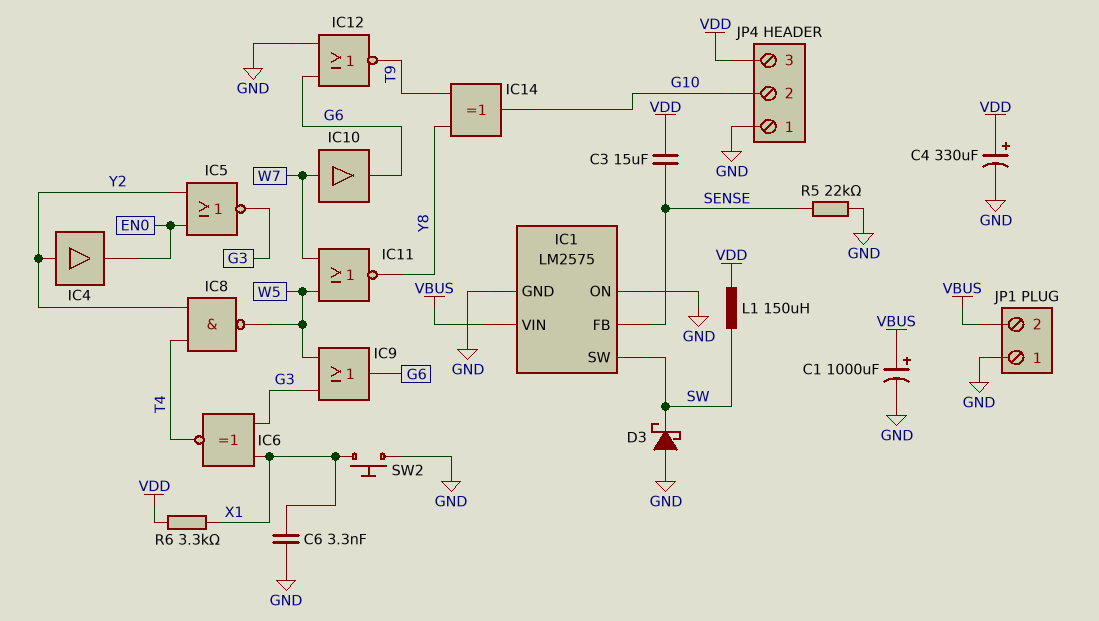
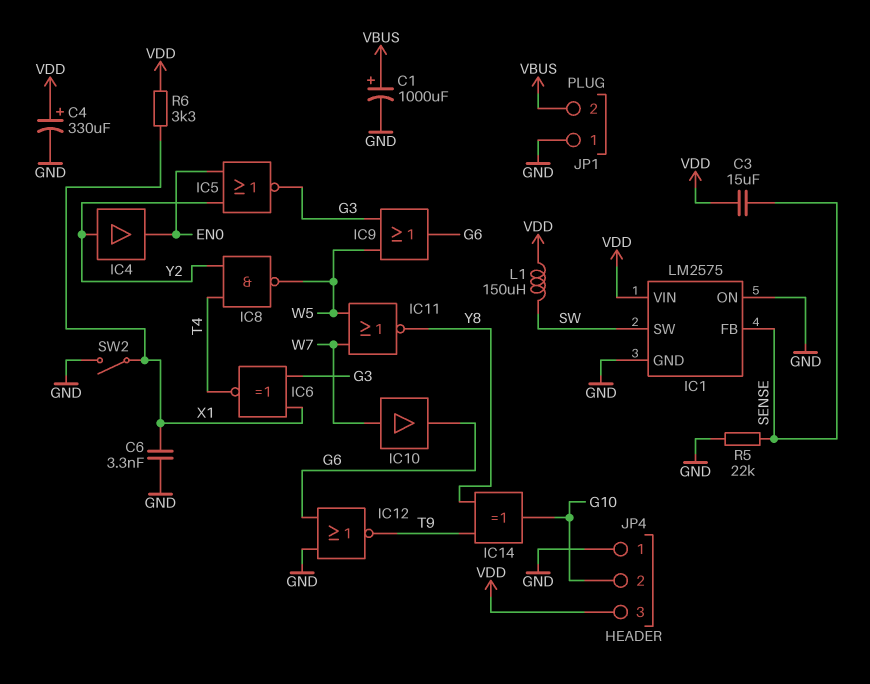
D3: schottky (A GND, K SW) -> none
IC1 pin VIN: VBUS -> VDD
SW2: button (GND, X1) -> switch (GND, X1)

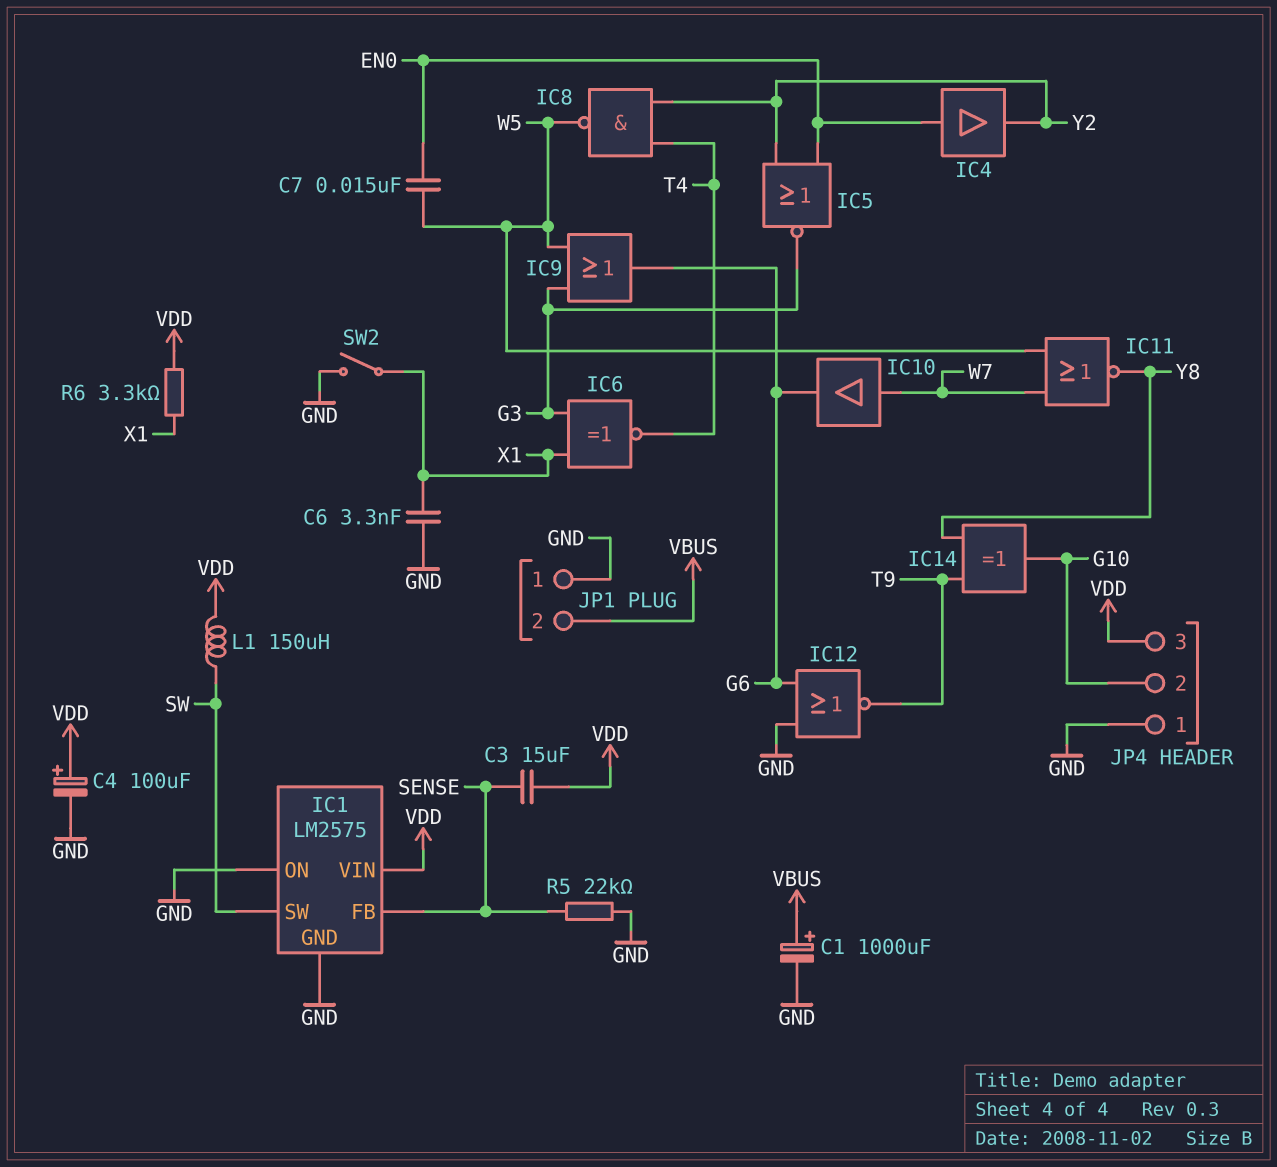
C4: 330uF (plus VDD, minus GND) -> 100uF (plus VDD, minus GND)
C7: none -> 15nF (EN0, W5)
IC4: buffer (in Y2, out EN0) -> buffer (in EN0, out Y2)

